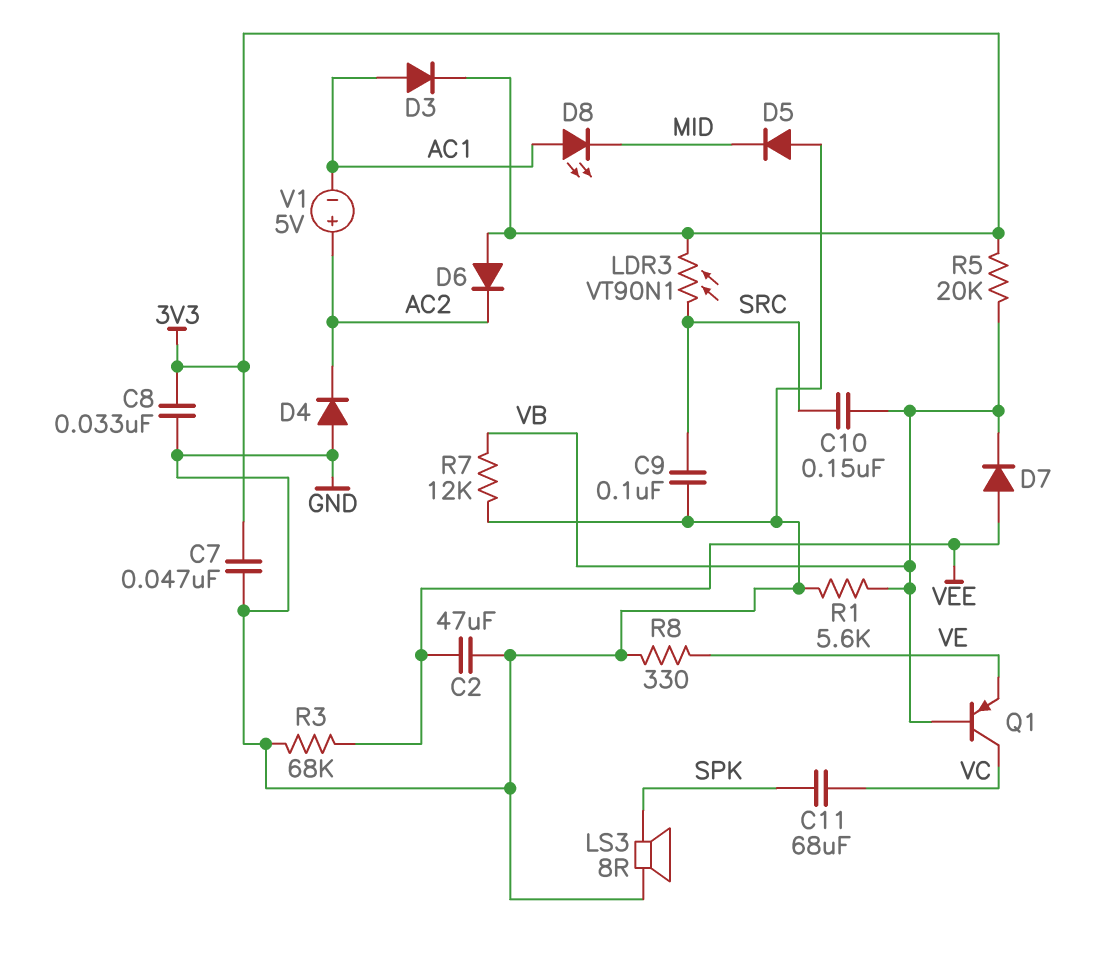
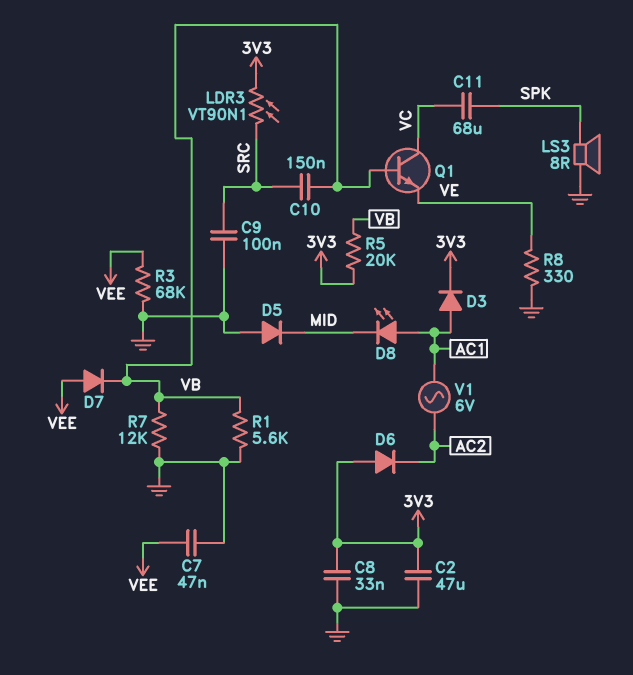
C2: 47uF (GND, VEE) -> 47uF (3V3, GND)
C7: 47nF (3V3, GND) -> 47nF (GND, VEE)
D4: diode (A GND, K AC2) -> none
Q1: PNP (B VB, C VC, E VE) -> NPN (B VB, C VC, E VE)
V1: 5V (plus AC2, minus AC1) -> AC 6V (AC1, AC2)

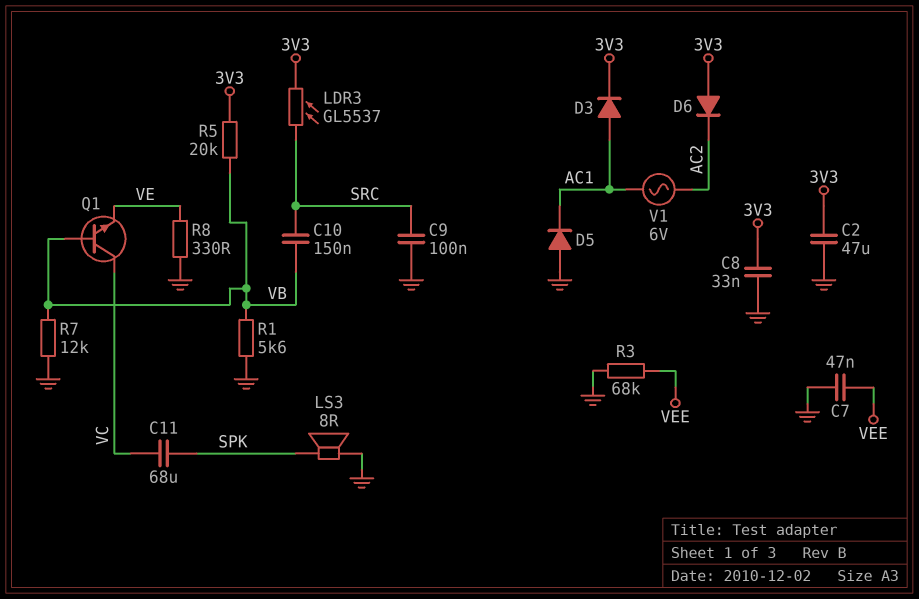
D5: diode (A GND, K MID) -> diode (A GND, K AC1)
D7: diode (A VEE, K VB) -> none
D8: LED (A AC1, K MID) -> none
LDR3: VT90N1 (3V3, SRC) -> GL5537 (3V3, SRC)

